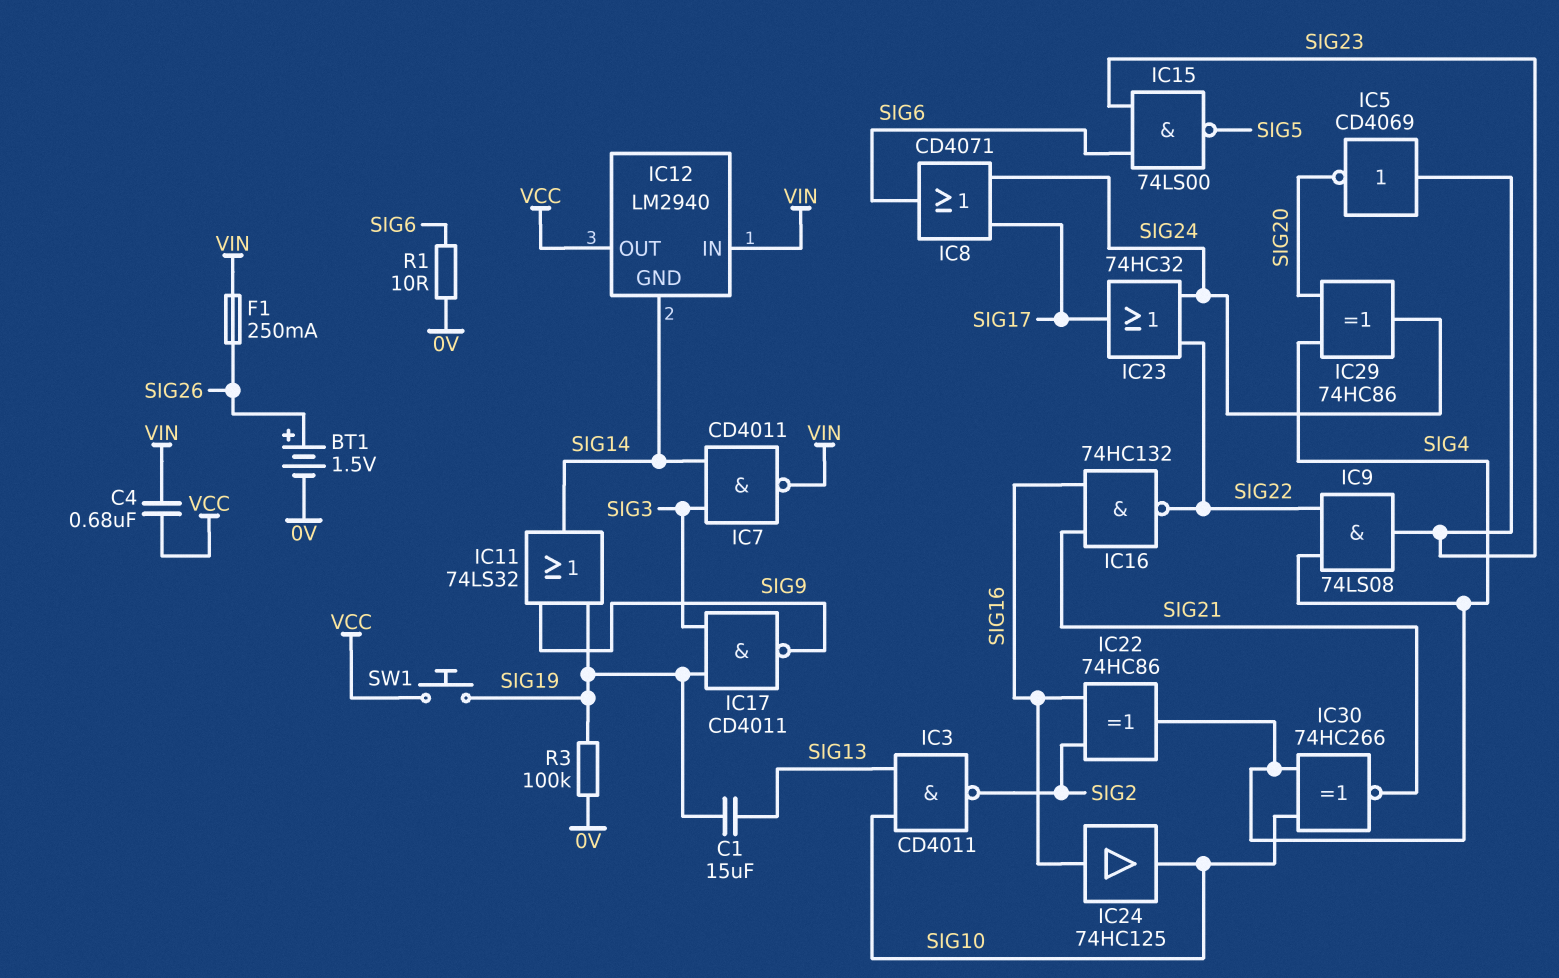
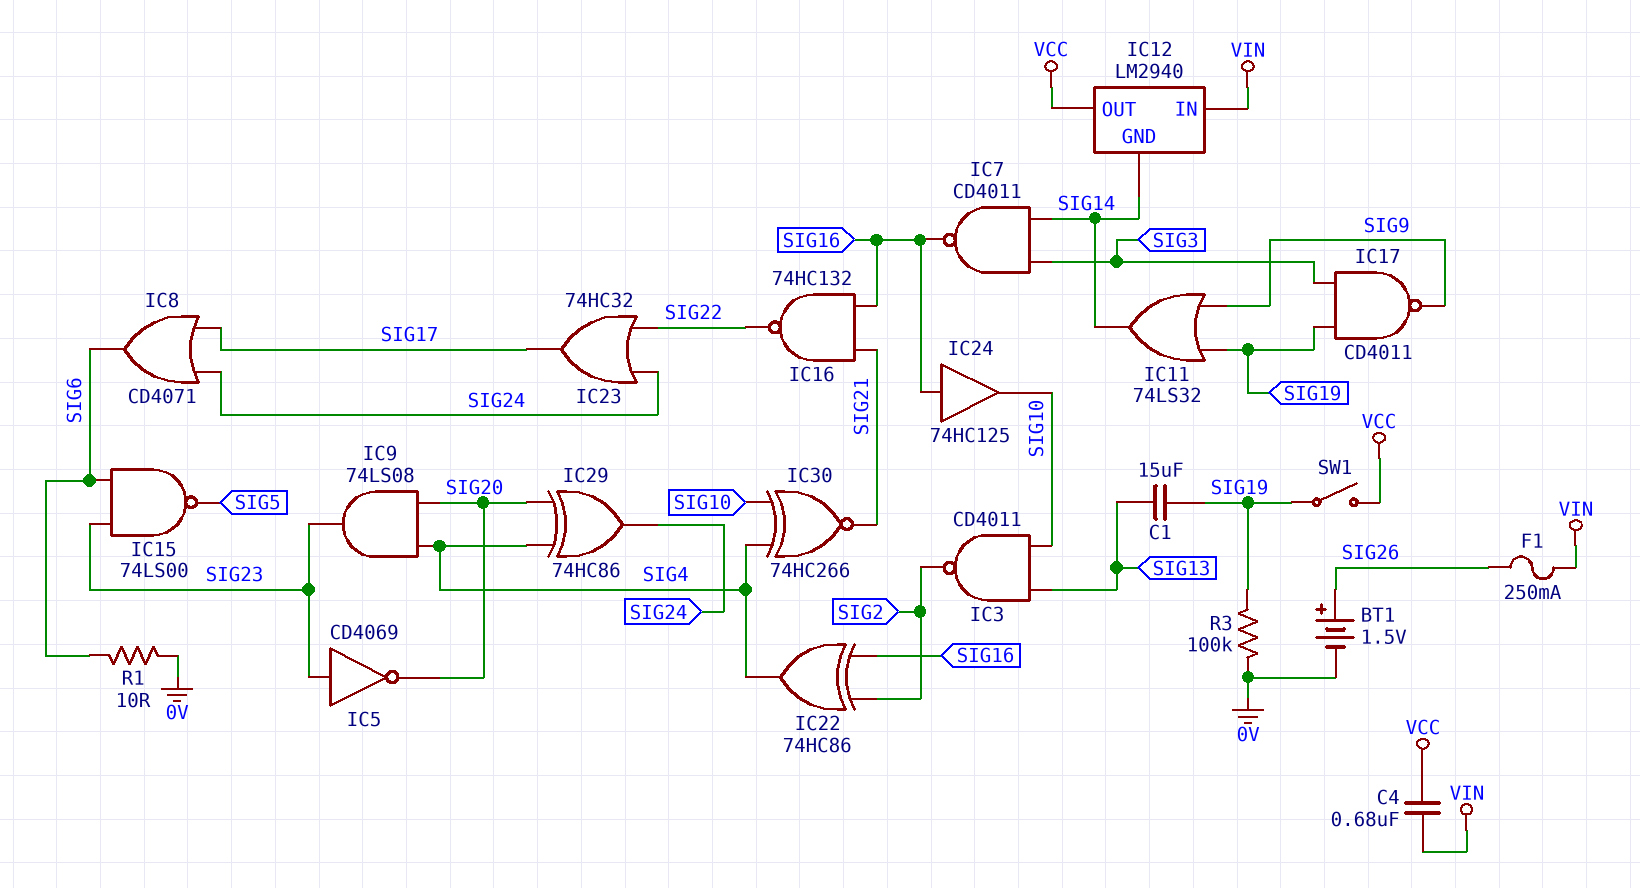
IC7: NAND CD4011 (in SIG3, in SIG14, out VIN) -> NAND CD4011 (in SIG3, in SIG14, out SIG16)
IC9: AND 74LS08 (in SIG4, in SIG22, out SIG23) -> AND 74LS08 (in SIG4, in SIG20, out SIG23)
SW1: button (SIG19, VCC) -> switch (SIG19, VCC)

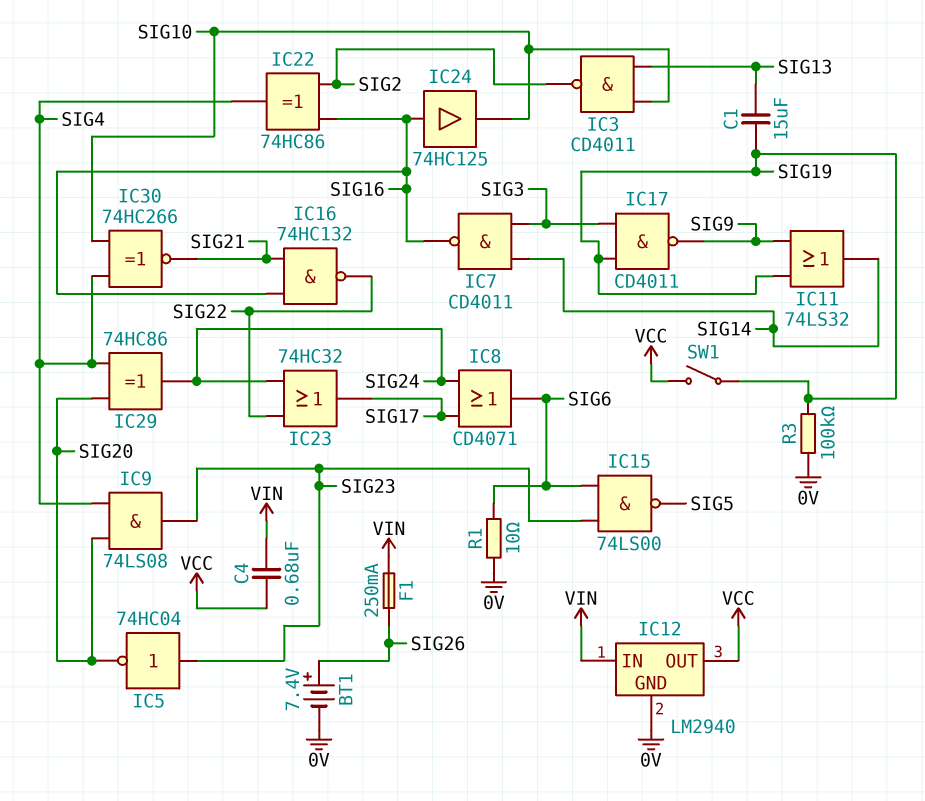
BT1: 1.5V (plus SIG26, minus 0V) -> 7.4V (plus SIG26, minus 0V)
IC5: NOT CD4069 (in SIG23, out SIG20) -> NOT 74HC04 (in SIG23, out SIG20)
IC12 pin GND: SIG14 -> 0V

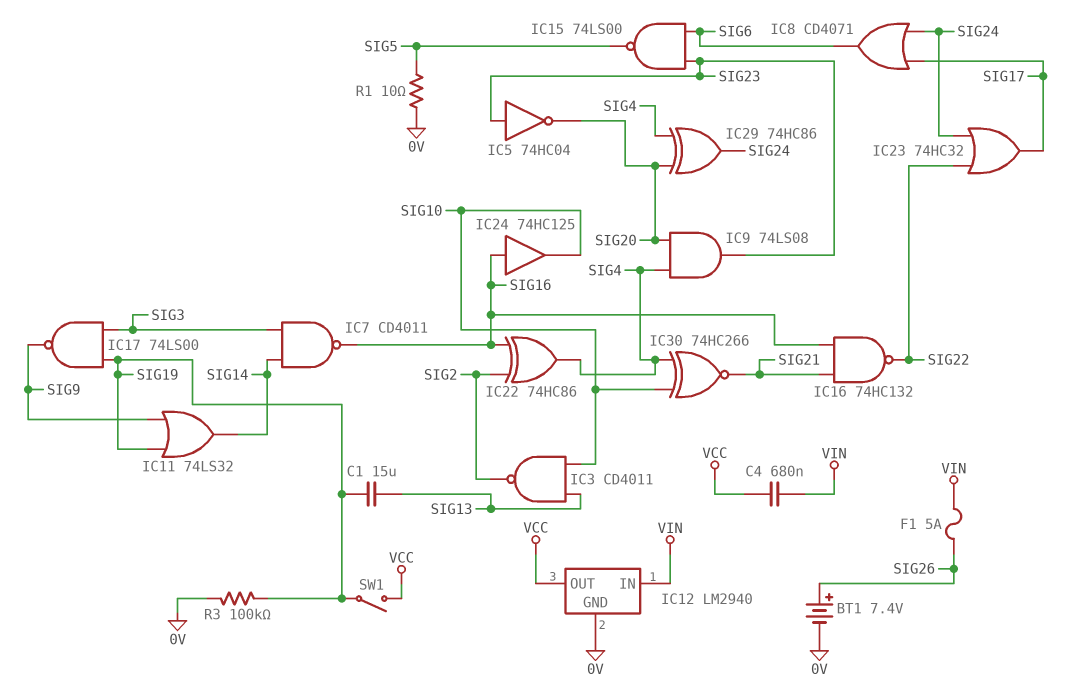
F1: 250mA (SIG26, VIN) -> 5A (SIG26, VIN)
IC17: NAND CD4011 (in SIG3, in SIG19, out SIG9) -> NAND 74LS00 (in SIG3, in SIG19, out SIG9)
R1: 10 (0V, SIG6) -> 10 (0V, SIG5)

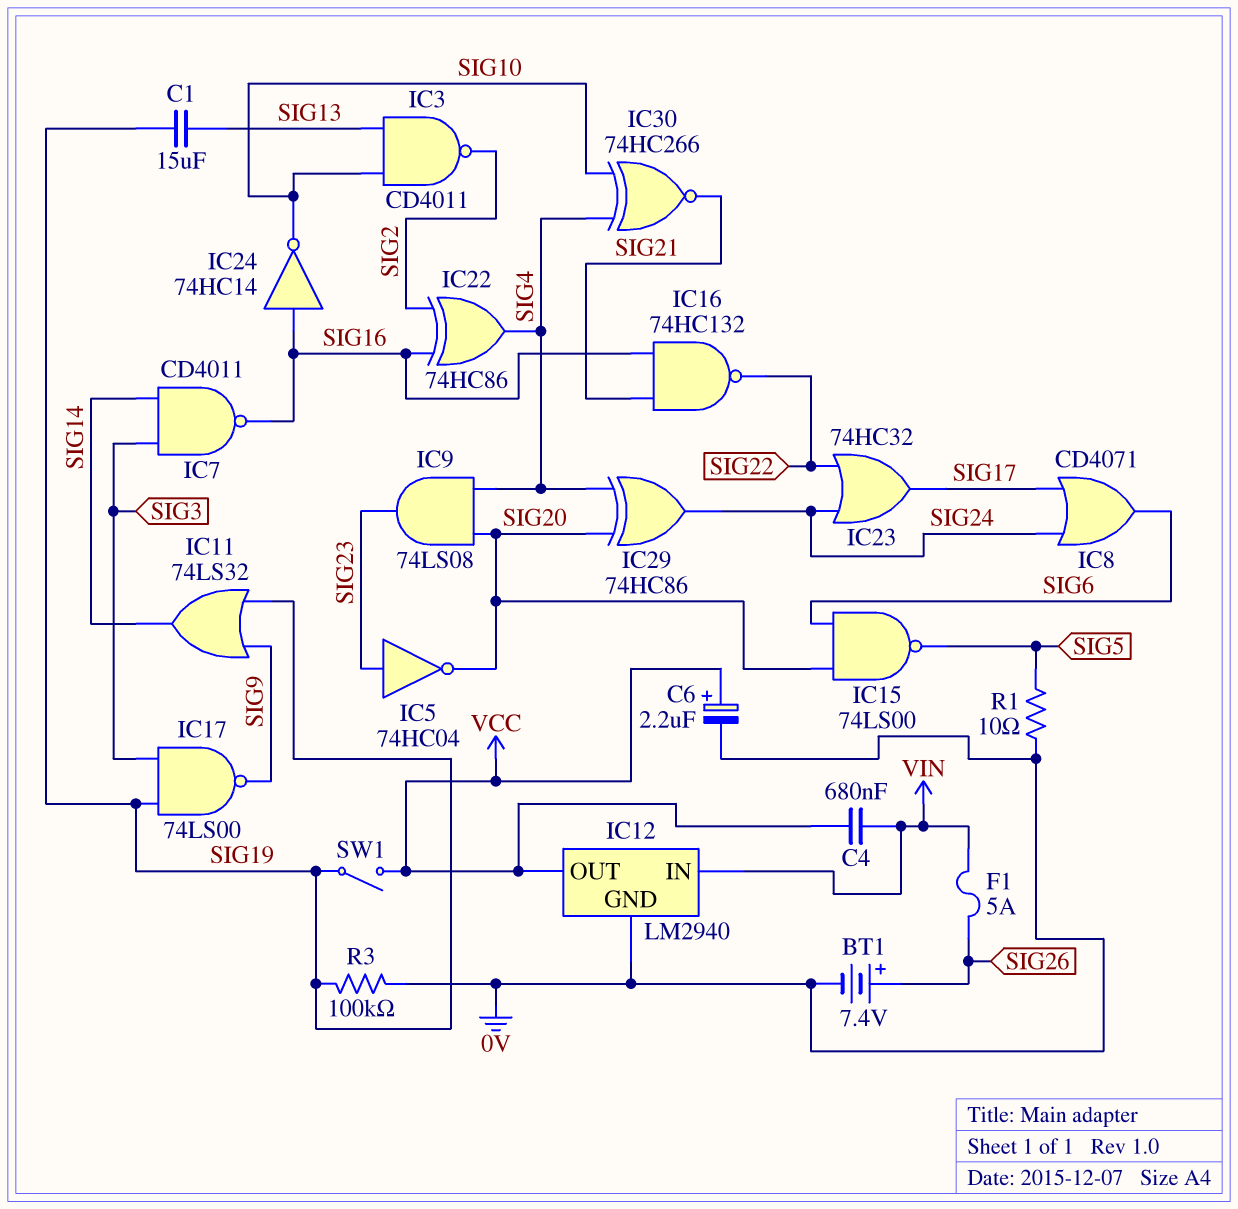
C6: none -> 2.2uF (plus VCC, minus 0V)
IC15: NAND 74LS00 (in SIG6, in SIG23, out SIG5) -> NAND 74LS00 (in SIG6, in SIG20, out SIG5)
IC24: buffer 74HC125 (in SIG16, out SIG10) -> NOT 74HC14 (in SIG16, out SIG10)

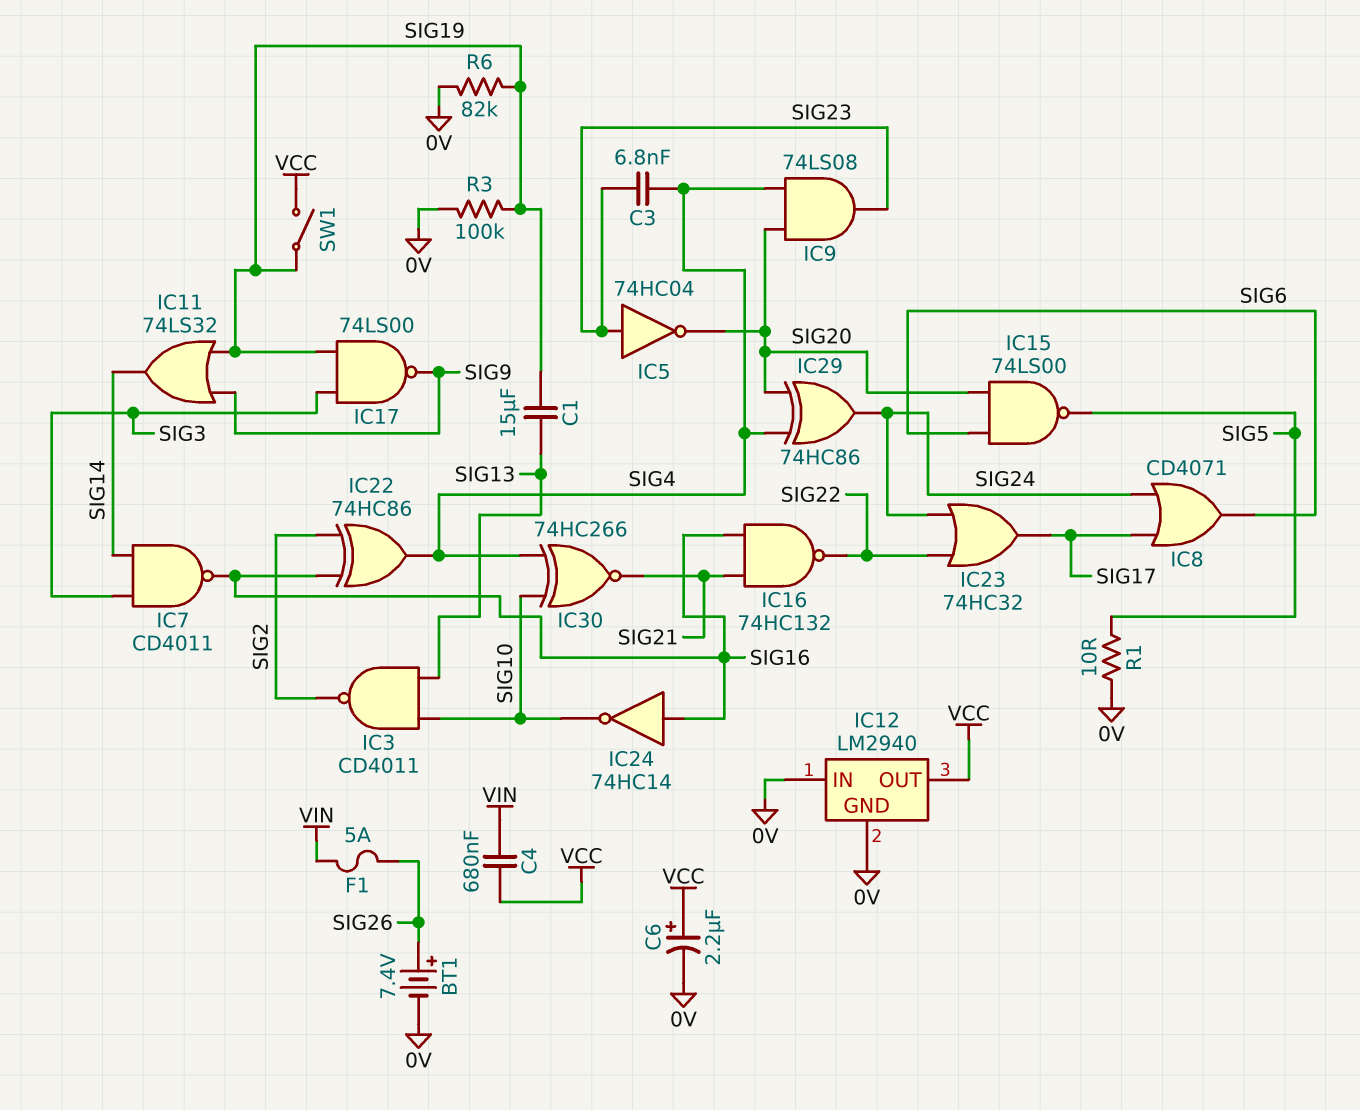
C3: none -> 6.8nF (SIG4, SIG23)
IC12 pin IN: VIN -> 0V
R6: none -> 82k (0V, SIG19)

